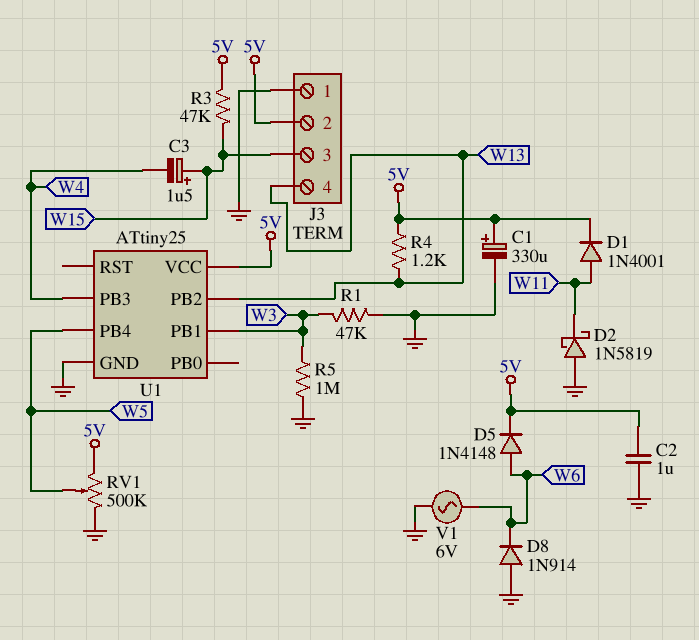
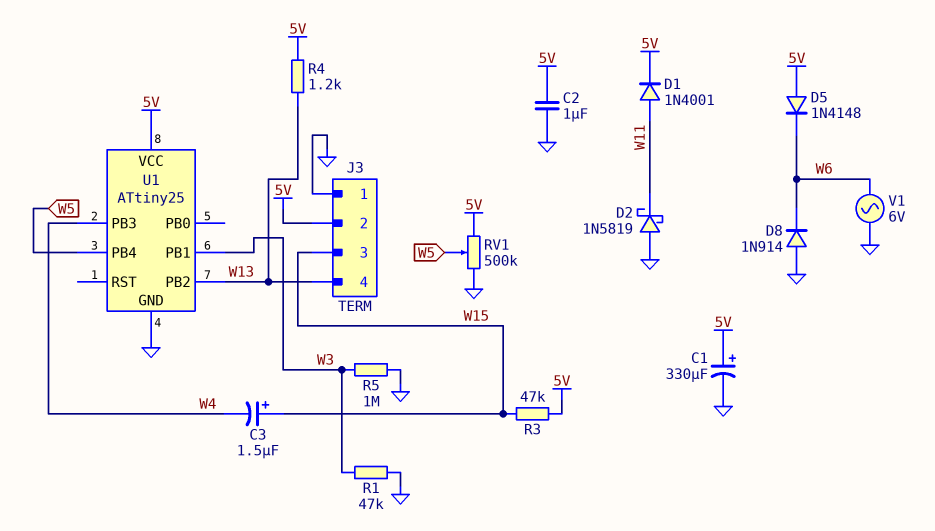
D5: diode 1N4148 (A W6, K 5V) -> diode 1N4148 (A 5V, K W6)

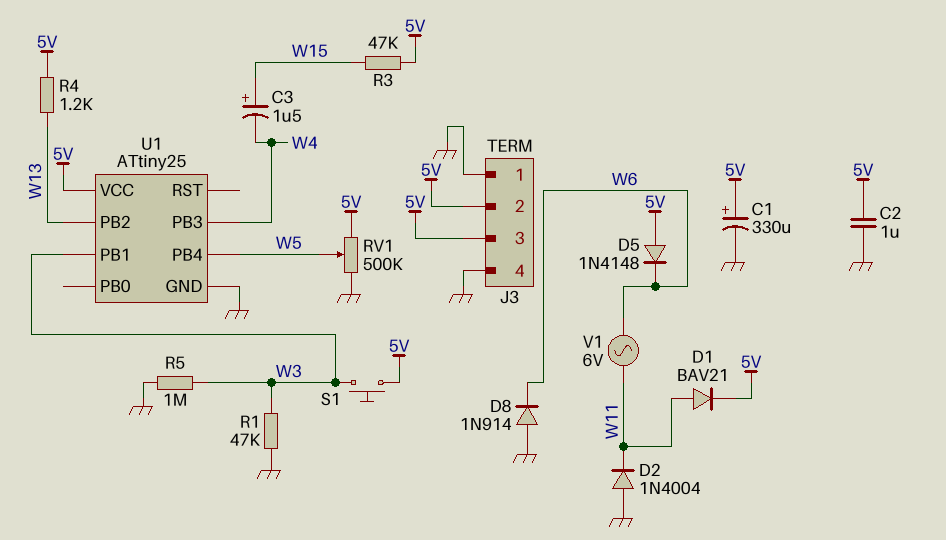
D1: diode 1N4001 (A W11, K 5V) -> diode BAV21 (A W11, K 5V)
D2: schottky 1N5819 (A GND, K W11) -> diode 1N4004 (A GND, K W11)
J3 pin 3: W15 -> 5V
J3 pin 4: W13 -> GND
S1: none -> button (5V, W3)
V1: AC 6V (GND, W6) -> AC 6V (W6, W11)

